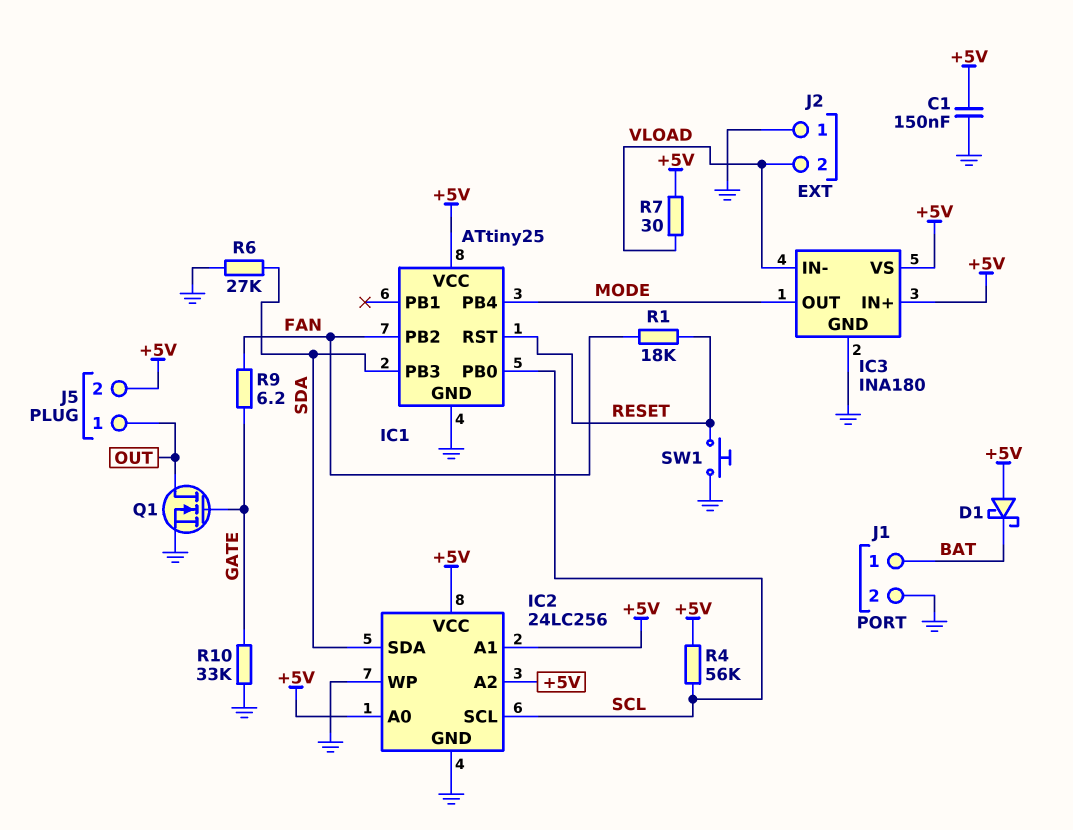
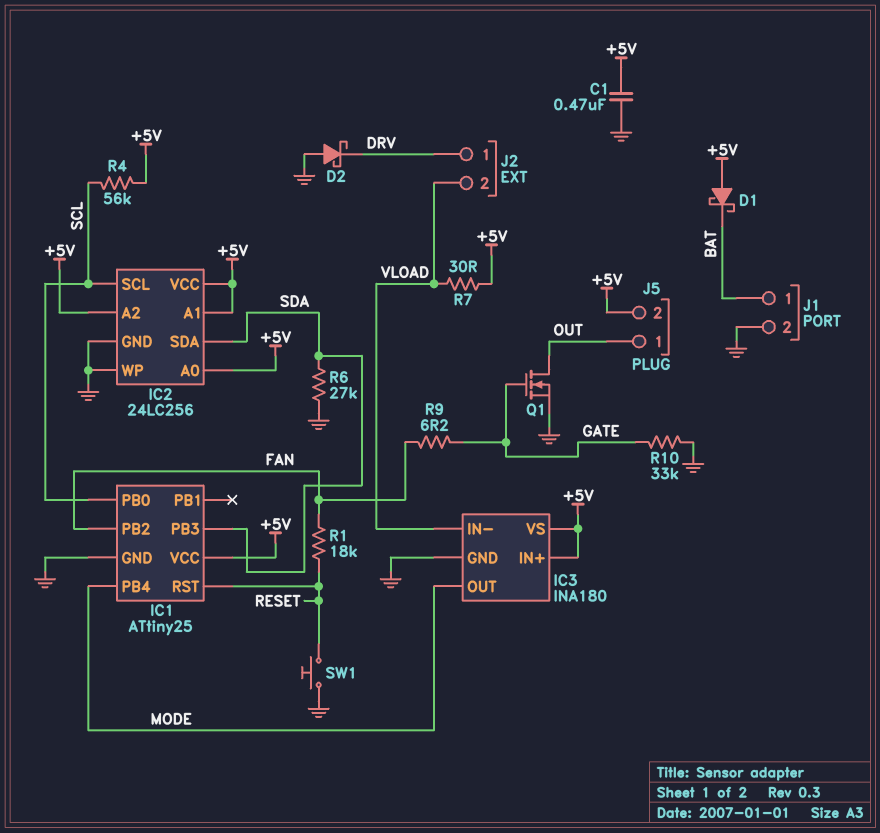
C1: 150nF (+5V, GND) -> 470nF (+5V, GND)
D2: none -> schottky (A GND, K DRV)
J2 pin 1: GND -> DRV

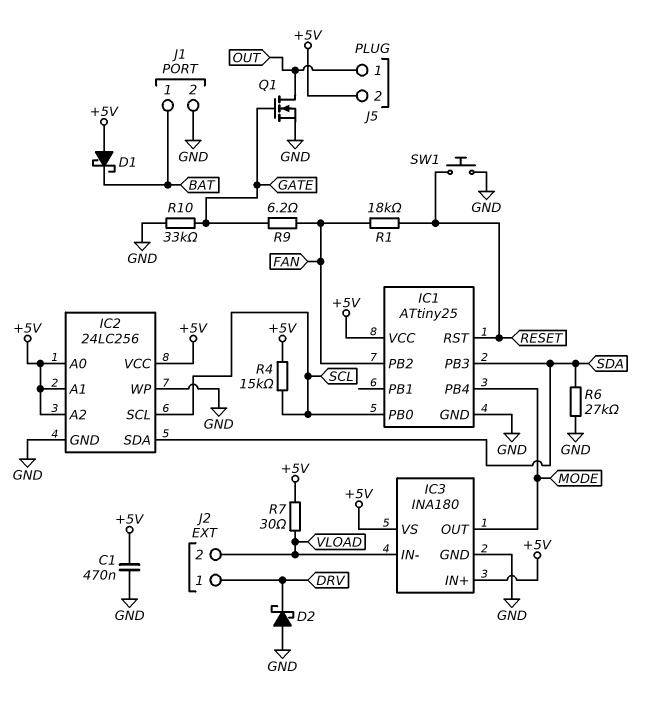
R4: 56k (+5V, SCL) -> 15k (+5V, SCL)

